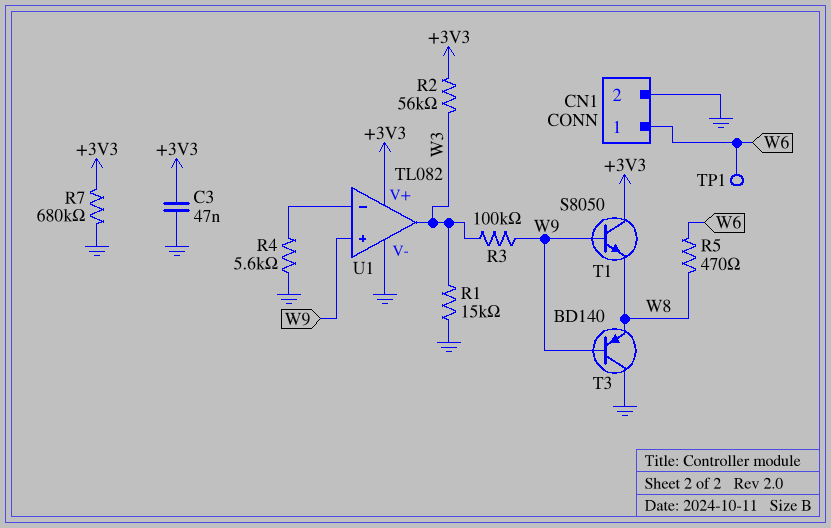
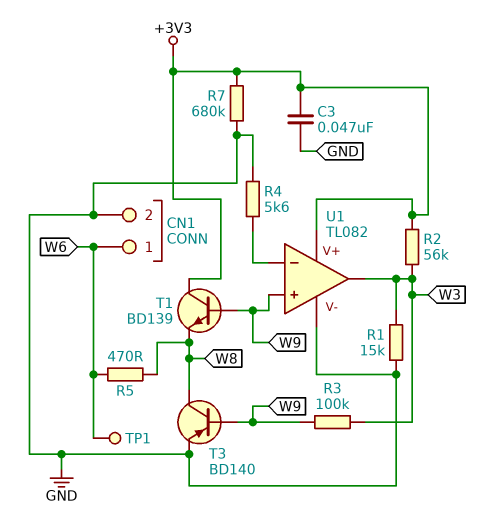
T1: NPN S8050 (B W9, C +3V3, E W8) -> NPN BD139 (B W9, C +3V3, E W8)
T3: PNP BD140 (B W9, C GND, E W8) -> PNP BD140 (B W9, C W8, E GND)

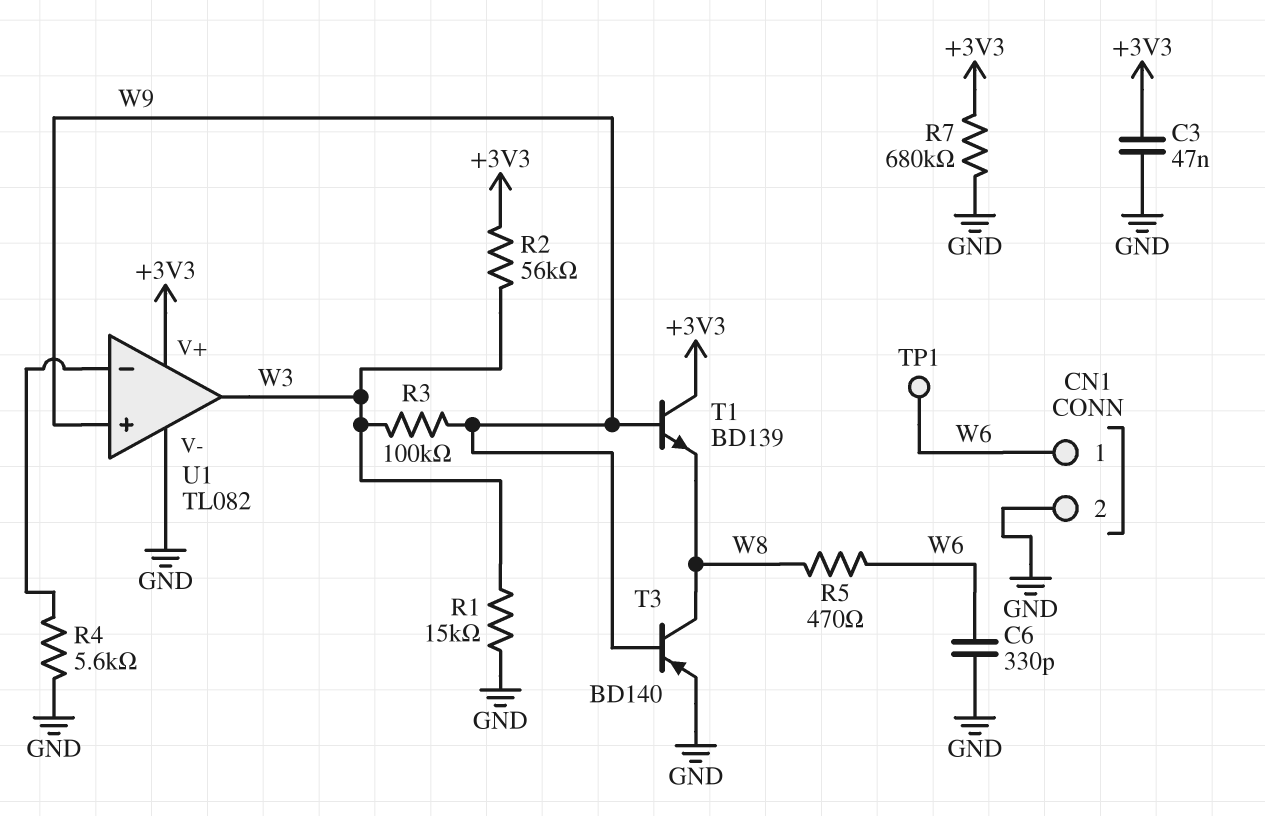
C6: none -> 330pF (GND, W6)

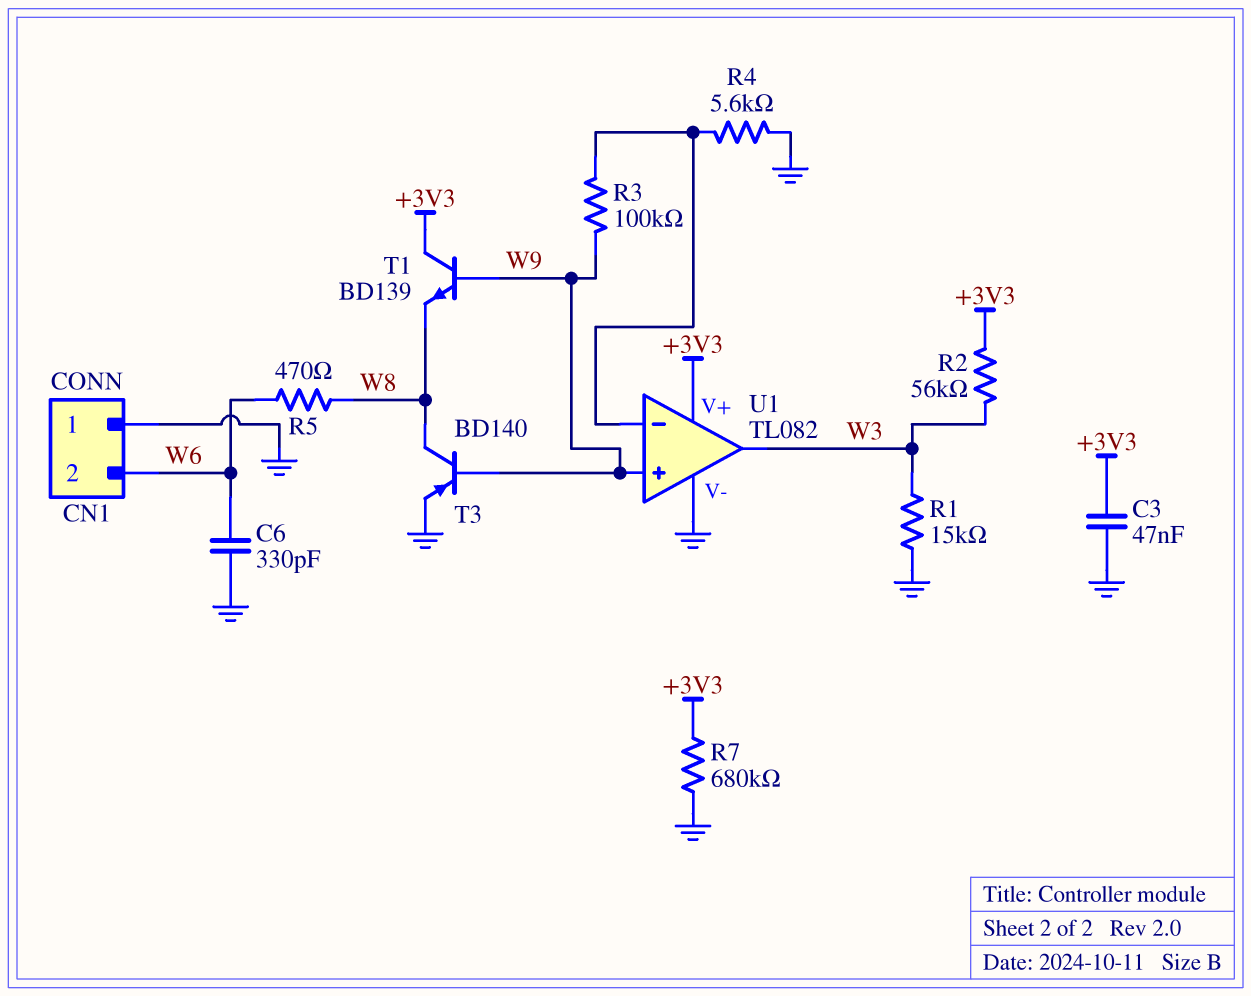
CN1 pin 1: W6 -> GND
CN1 pin 2: GND -> W6
R3: 100k (W3, W9) -> 100k (U1/in-, W9)
TP1: test point (W6) -> none

